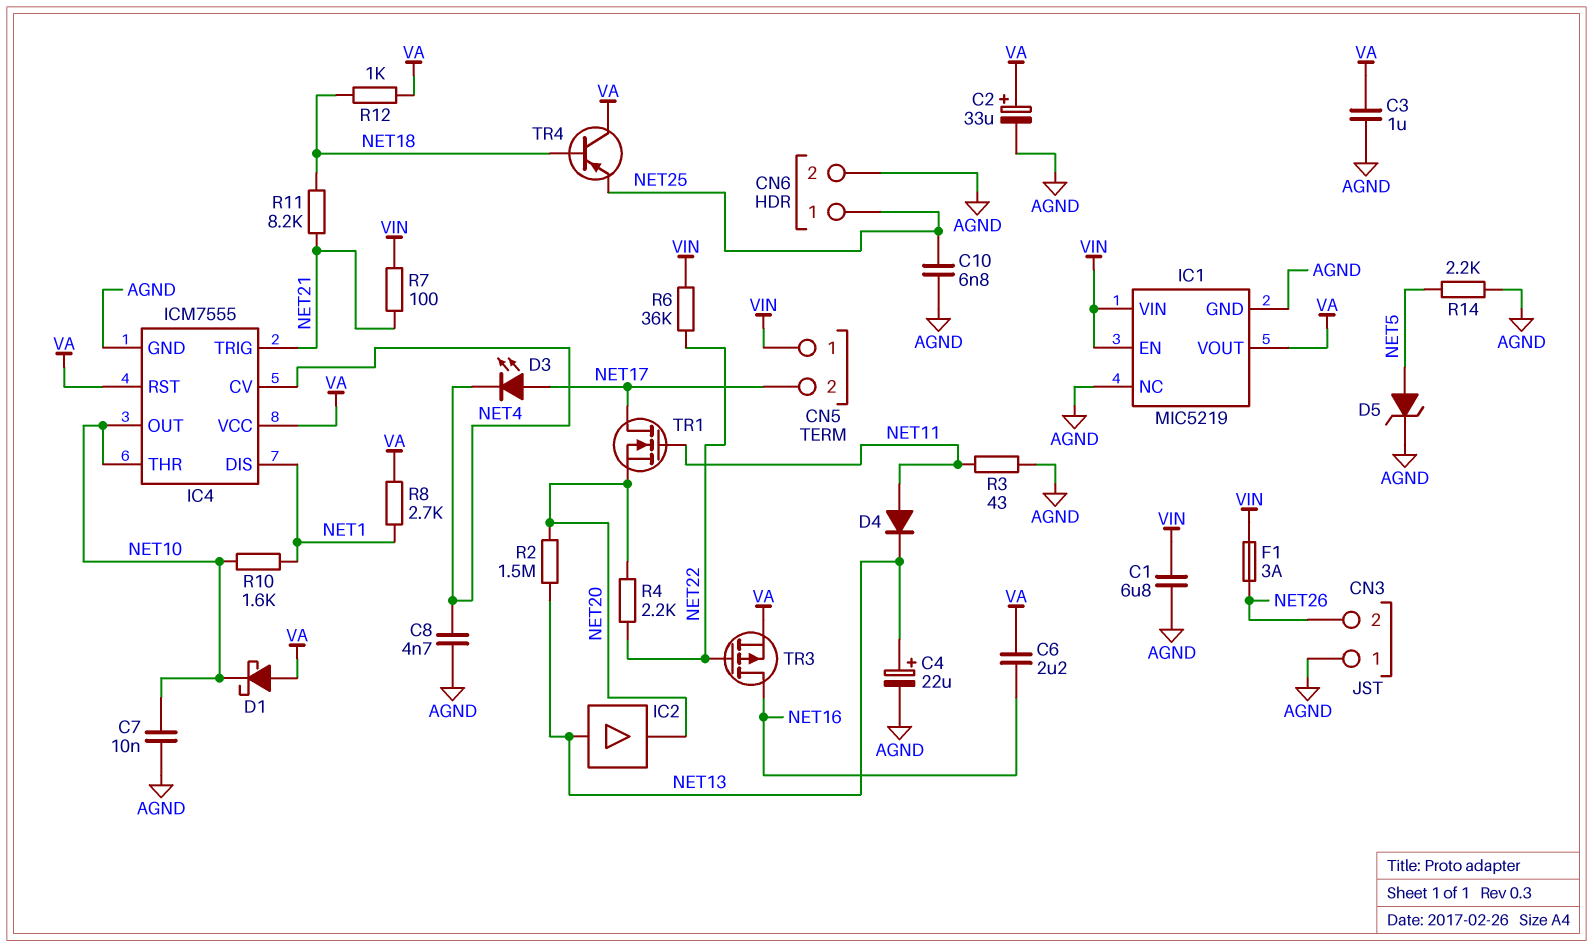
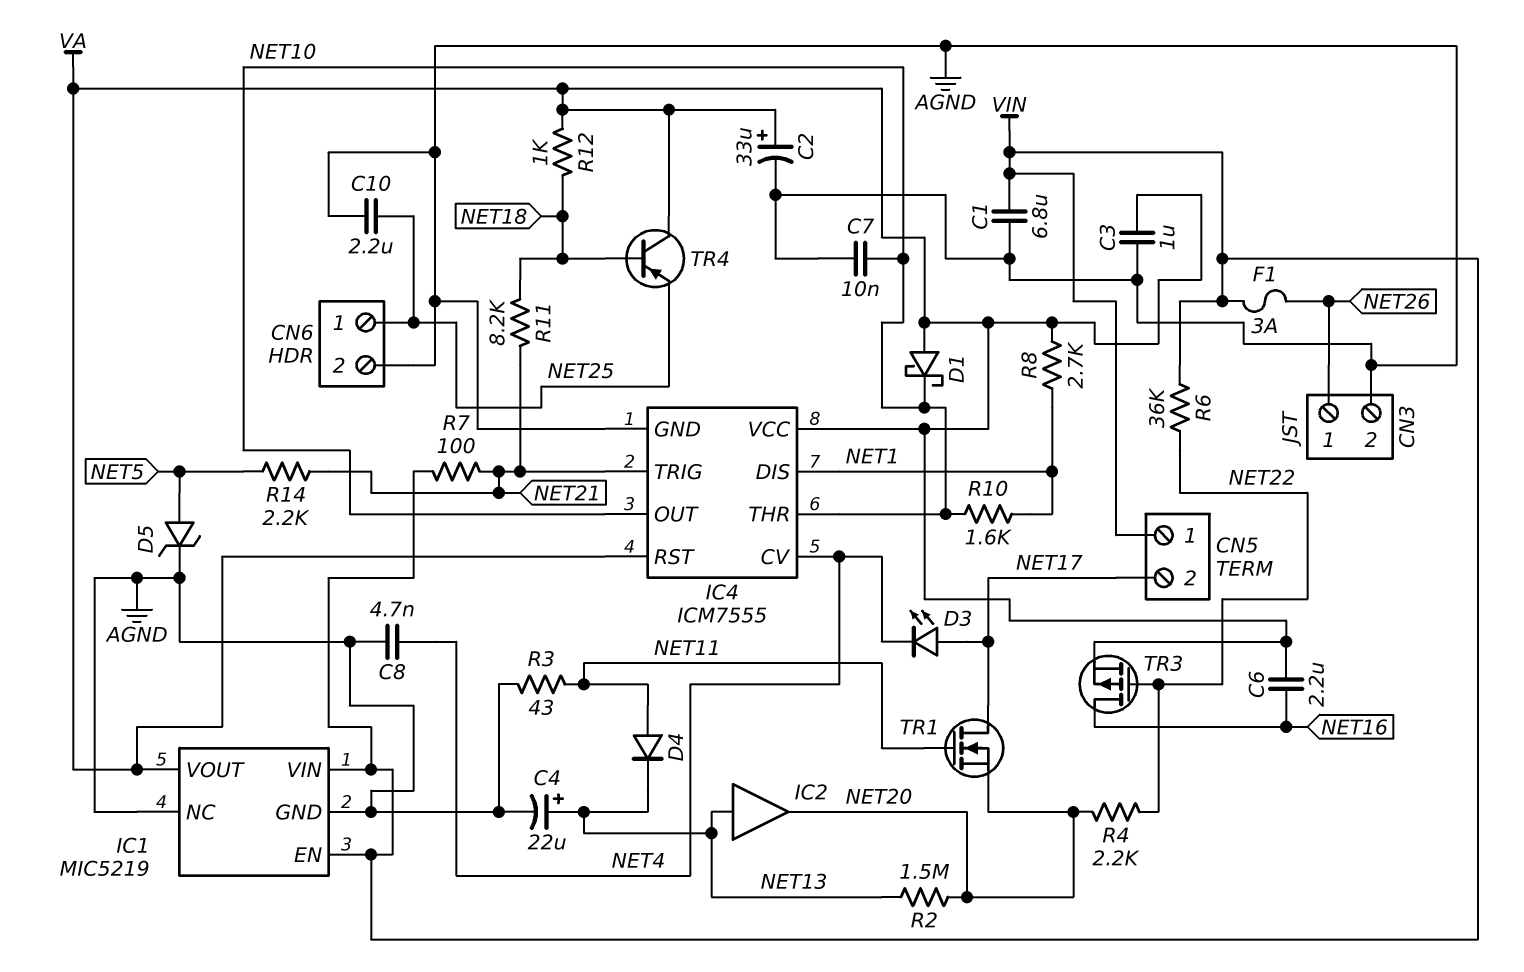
C10: 6.8nF (AGND, NET25) -> 2.2uF (AGND, NET25)
CN3 pin 1: AGND -> NET26
CN3 pin 2: NET26 -> AGND
R14: 2.2k (AGND, NET5) -> 2.2k (NET5, NET21)

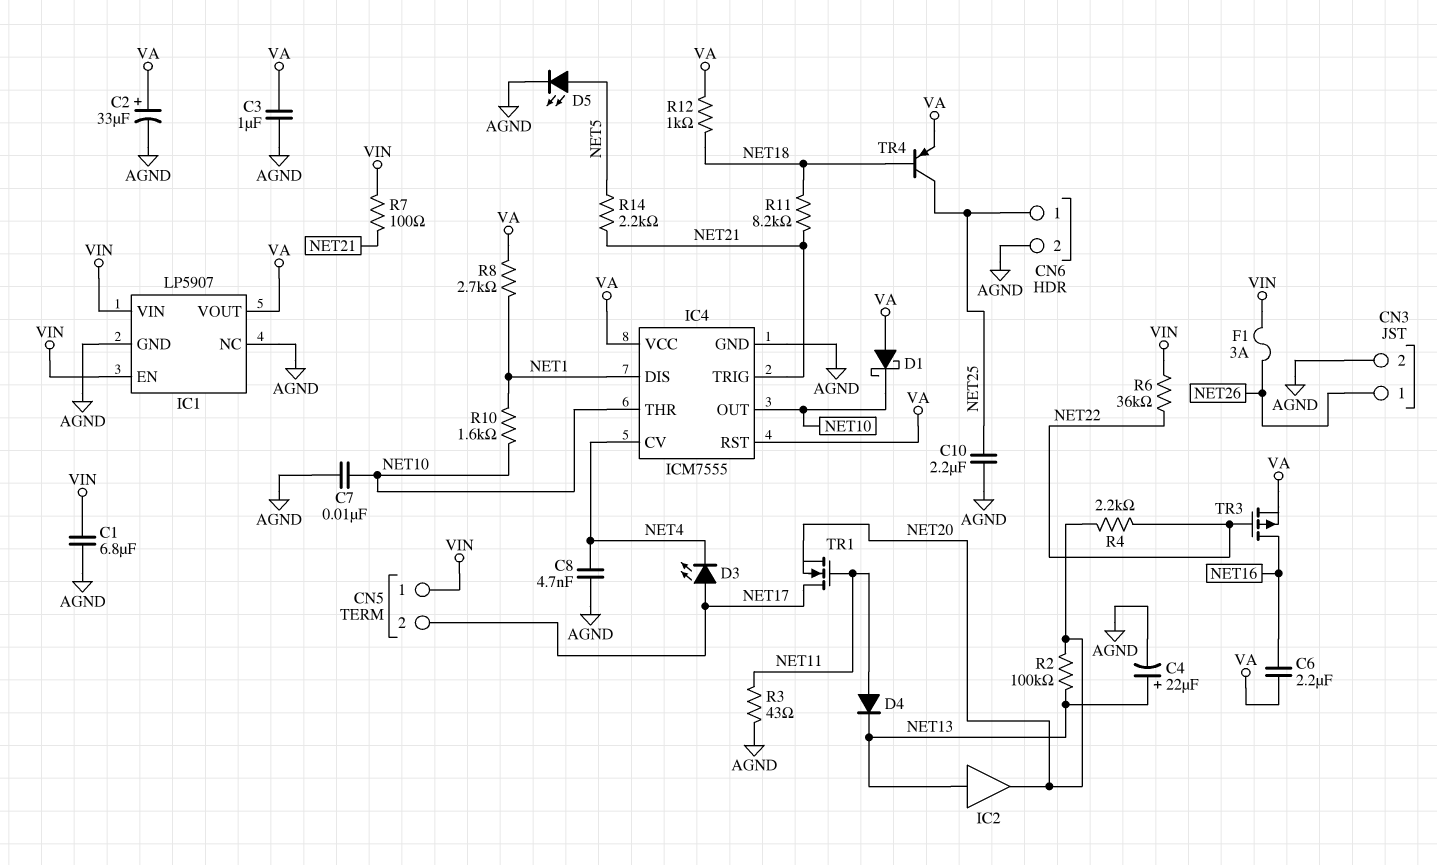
D5: zener (A NET5, K AGND) -> LED (A NET5, K AGND)
IC1: MIC5219 -> LP5907
R2: 1.5M (NET13, NET20) -> 100k (NET13, NET20)
TR4: PNP (B NET18, C VA, E NET25) -> PNP (B NET18, C NET25, E VA)

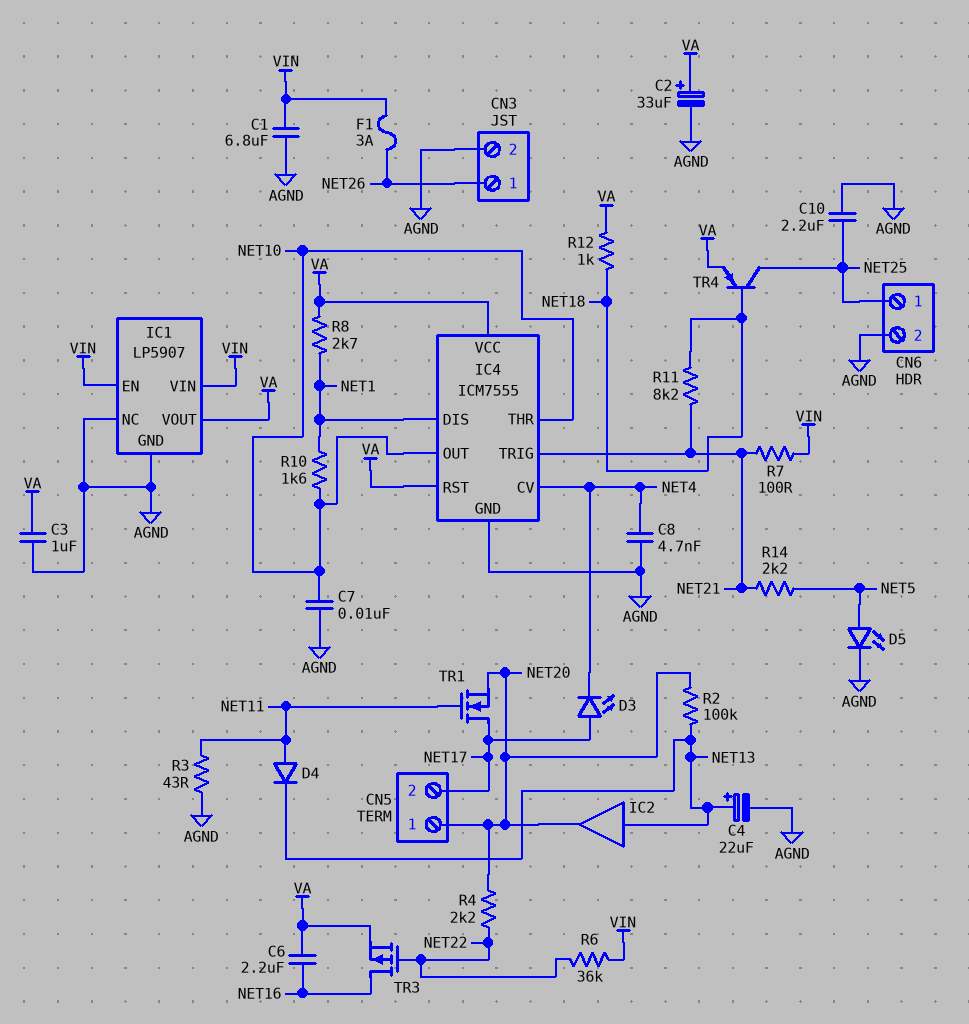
CN5 pin 1: VIN -> NET20
D1: schottky (A VA, K NET10) -> none

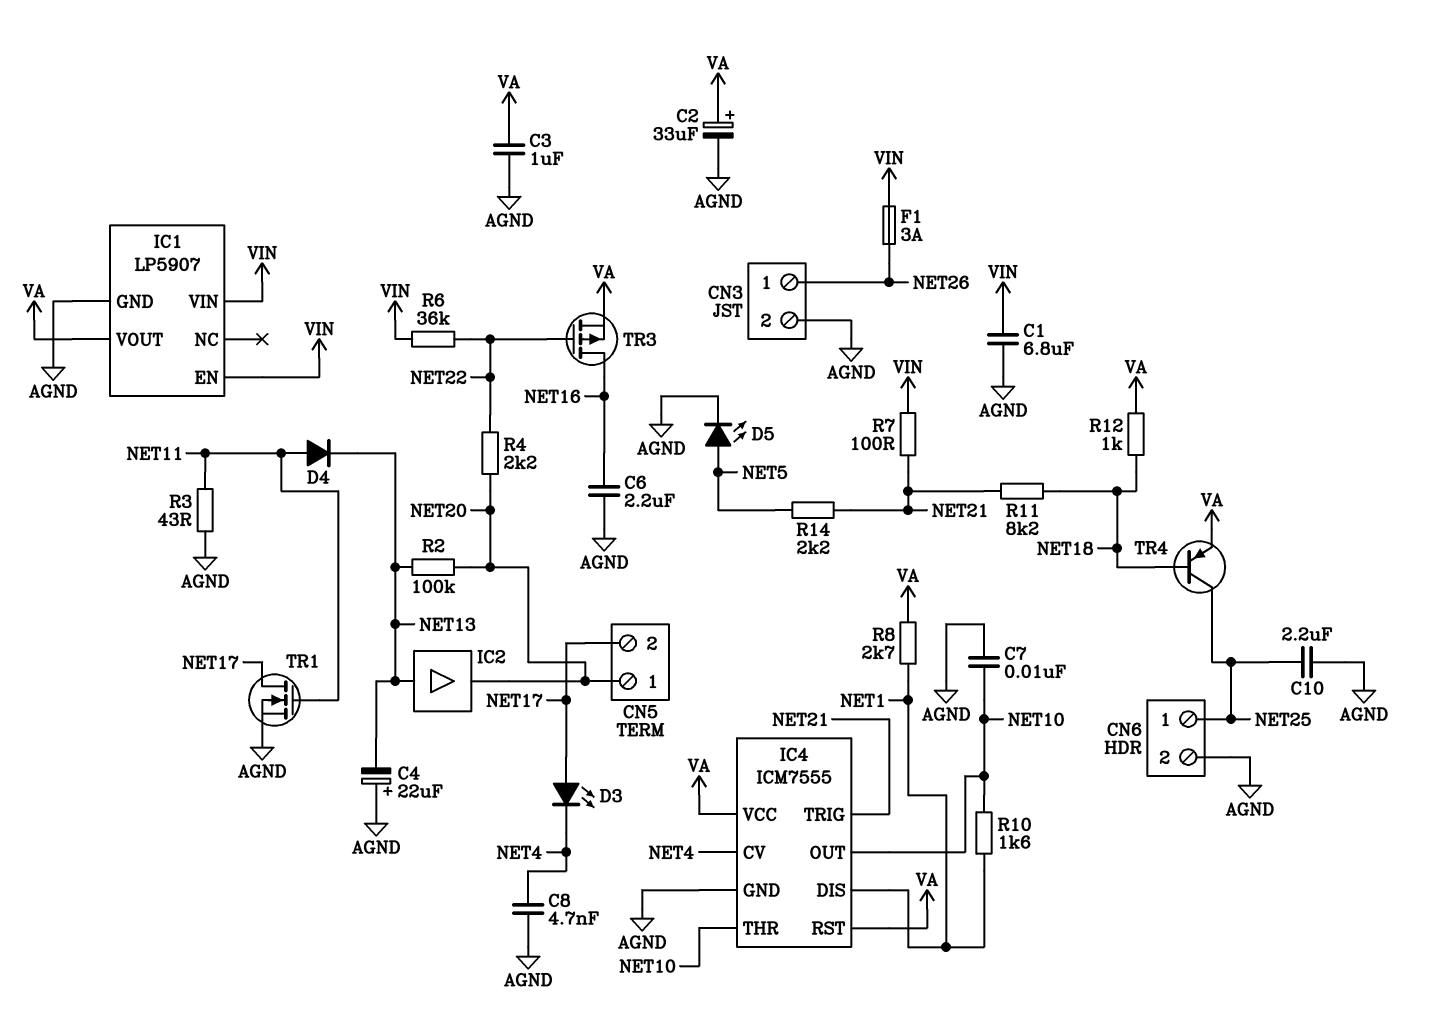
C4: 22uF (plus NET13, minus AGND) -> 22uF (plus AGND, minus NET13)
C6: 2.2uF (NET16, VA) -> 2.2uF (AGND, NET16)
IC1 pin NC: AGND -> none
TR1: NMOS (G NET11, D NET17, S NET20) -> NMOS (G NET11, D NET17, S AGND)

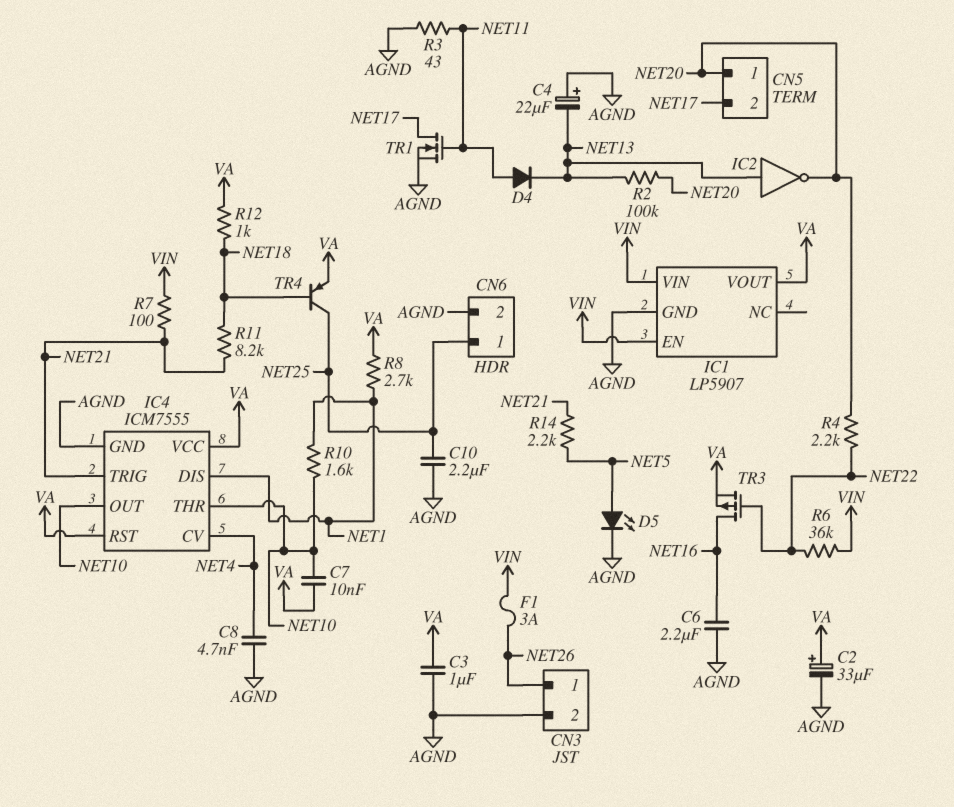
C1: 6.8uF (AGND, VIN) -> none
C7: 10nF (AGND, NET10) -> 10nF (NET10, VA)
D3: LED (A NET17, K NET4) -> none
IC2: buffer (in NET13, out NET20) -> NOT (in NET13, out NET20)

